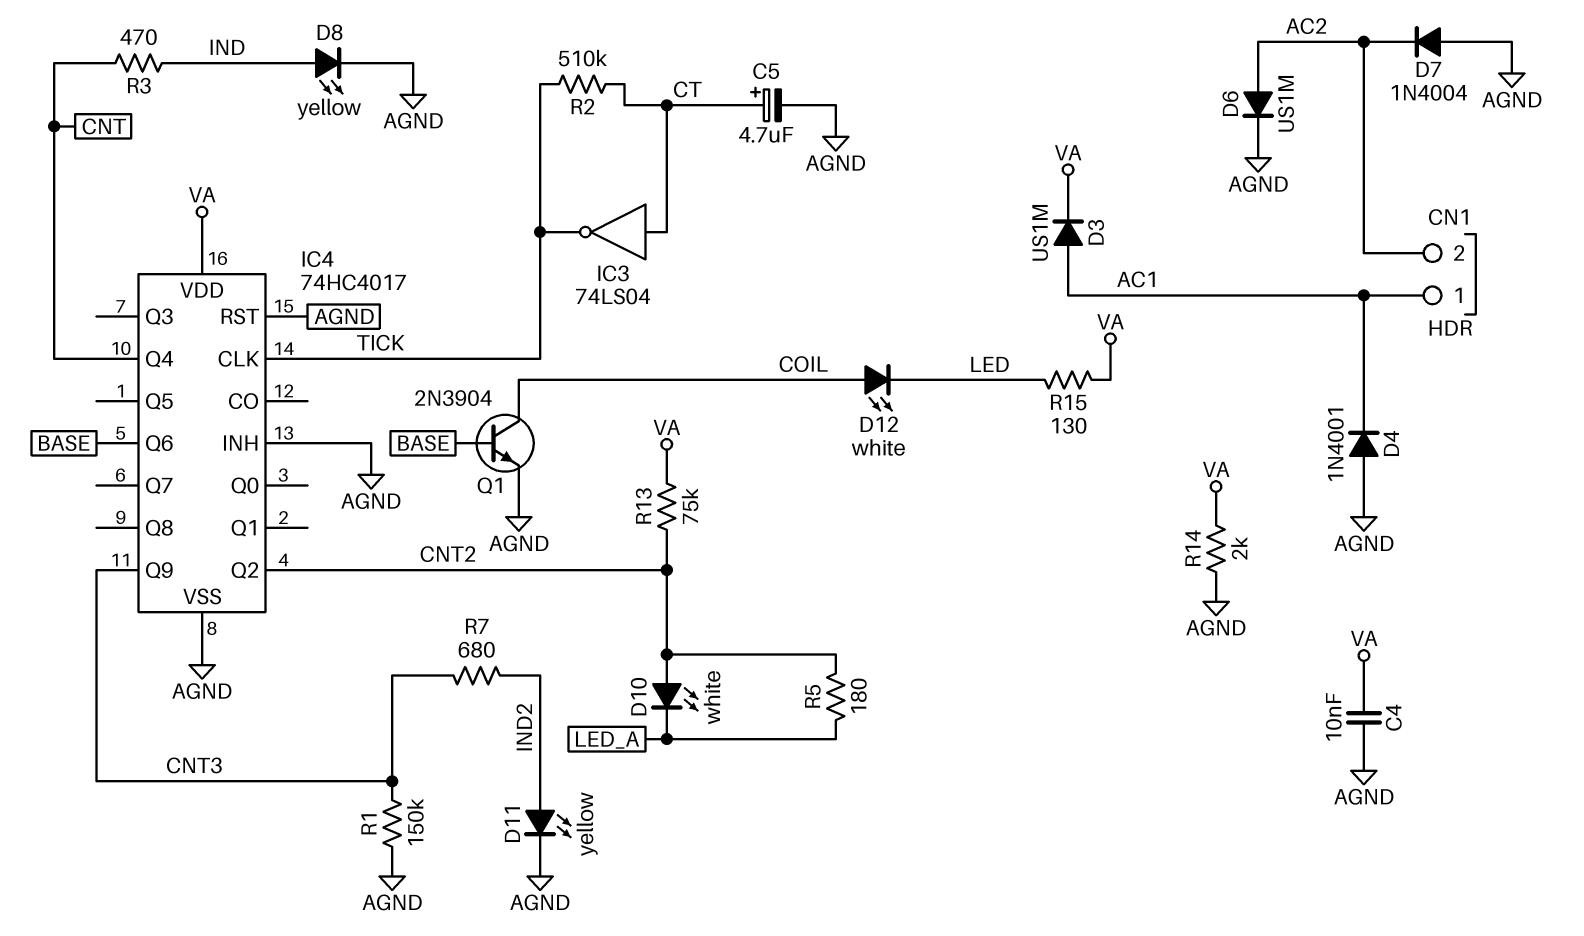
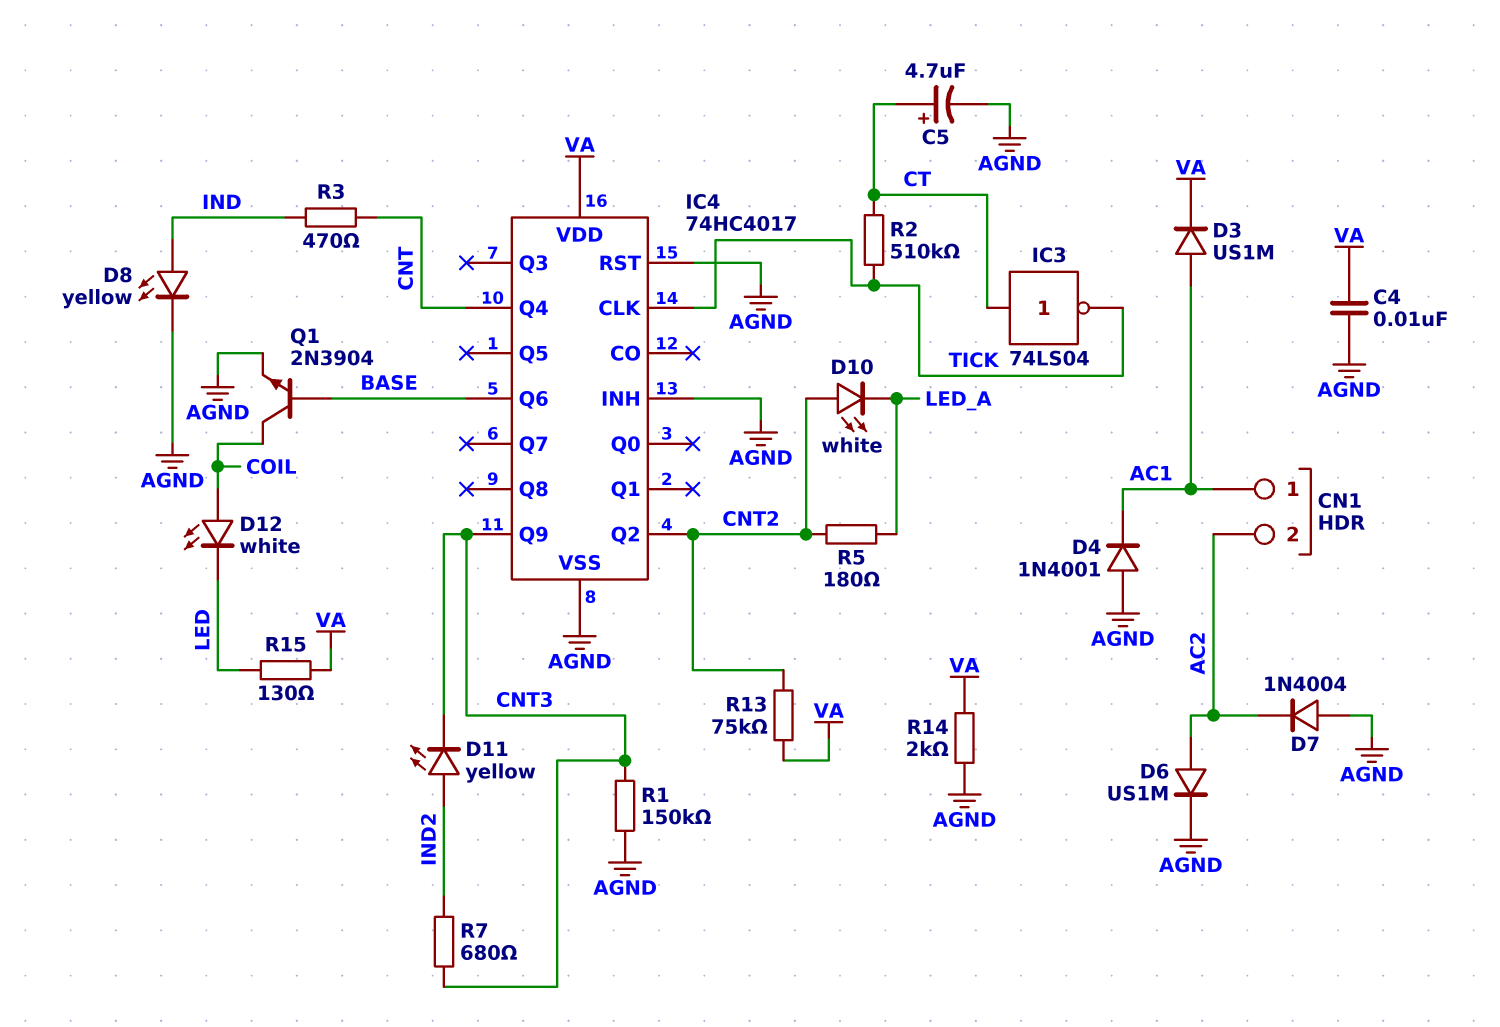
D11: LED yellow (A IND2, K AGND) -> LED yellow (A IND2, K CNT3)

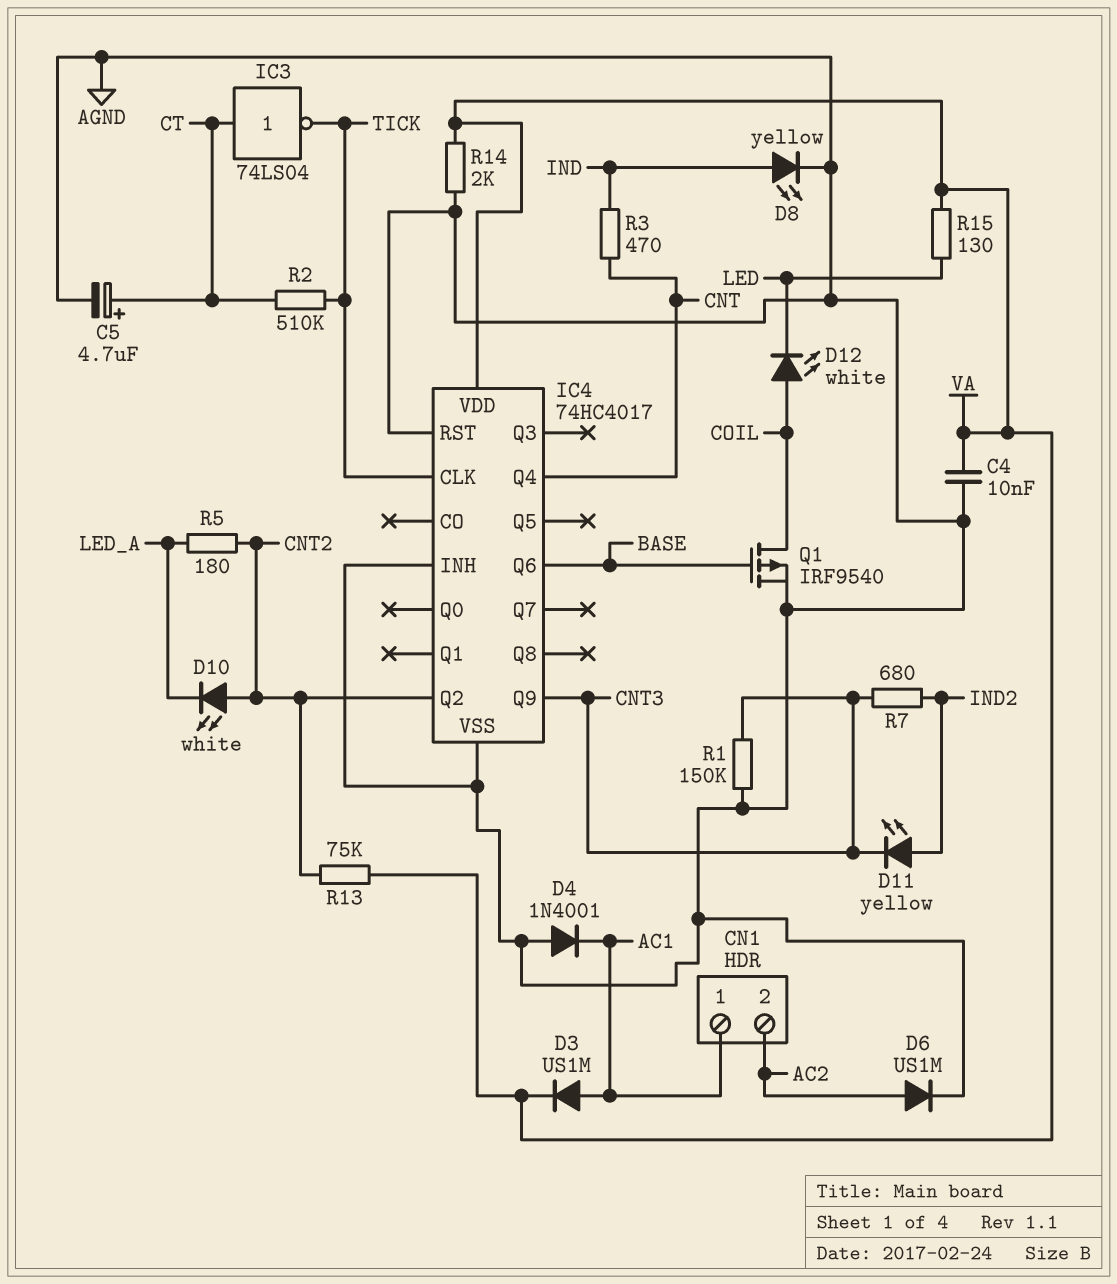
D7: diode 1N4004 (A AGND, K AC2) -> none
Q1: NPN 2N3904 (B BASE, C COIL, E AGND) -> PMOS IRF9540 (G BASE, D COIL, S AGND)

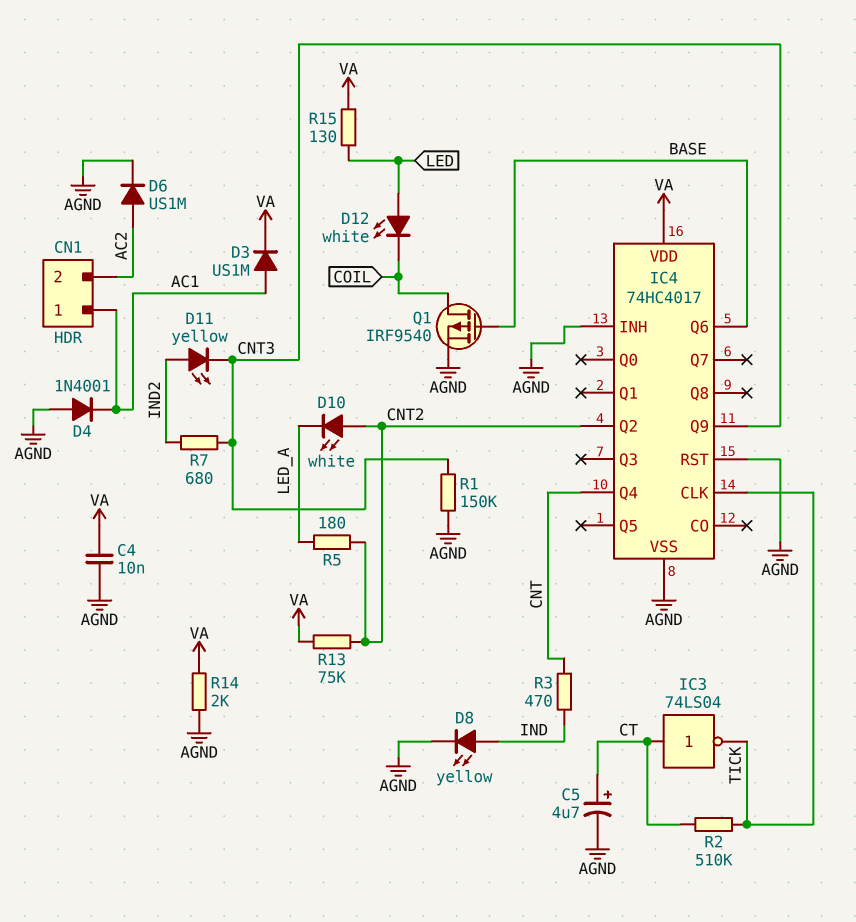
D12: LED white (A COIL, K LED) -> LED white (A LED, K COIL)

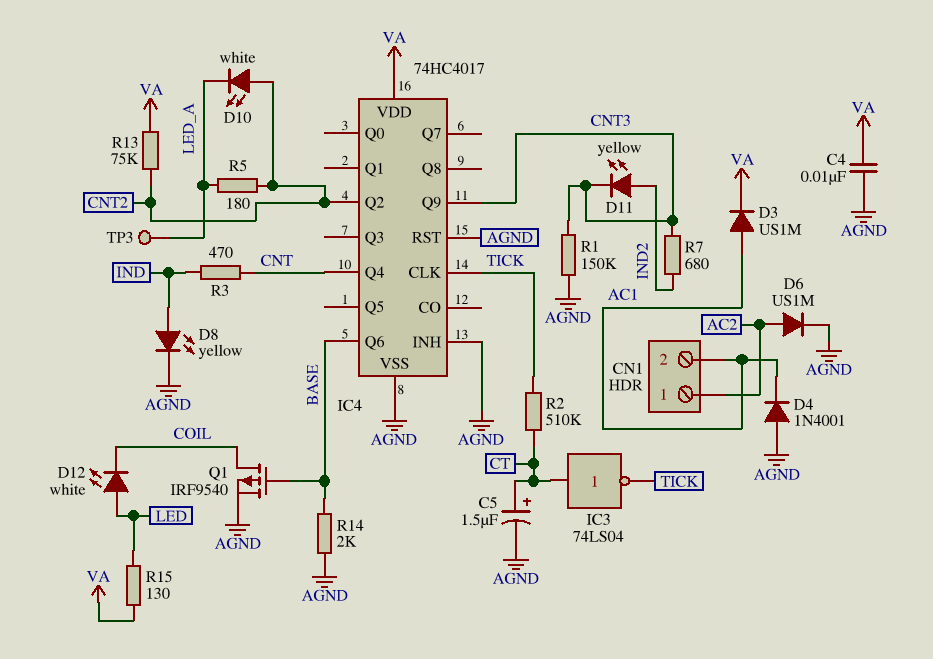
C5: 4.7uF (plus CT, minus AGND) -> 1.5uF (plus CT, minus AGND)
CN1 pin 1: AC1 -> AC2
CN1 pin 2: AC2 -> AC1
R14: 2k (AGND, VA) -> 2k (AGND, BASE)
TP3: none -> test point (LED_A)

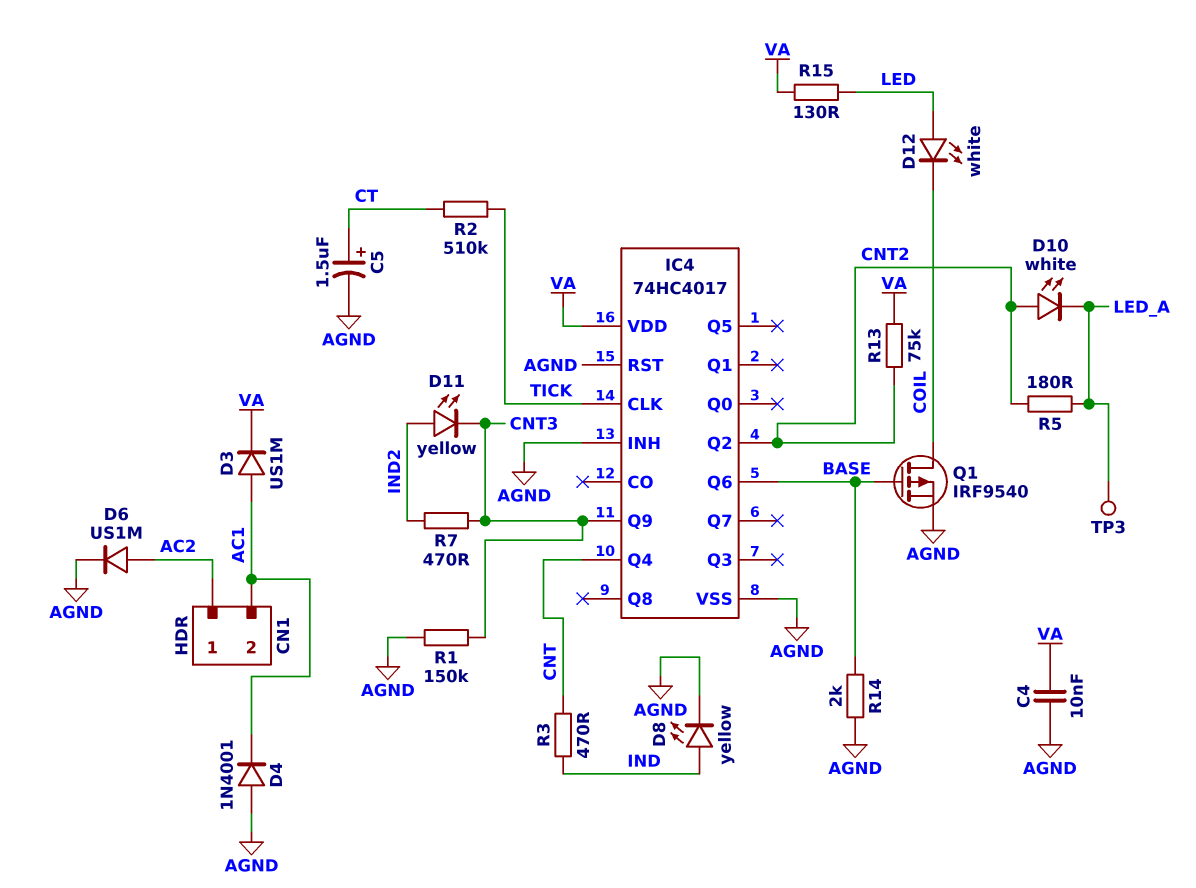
IC3: NOT 74LS04 (in CT, out TICK) -> none
R7: 680 (CNT3, IND2) -> 470 (CNT3, IND2)

